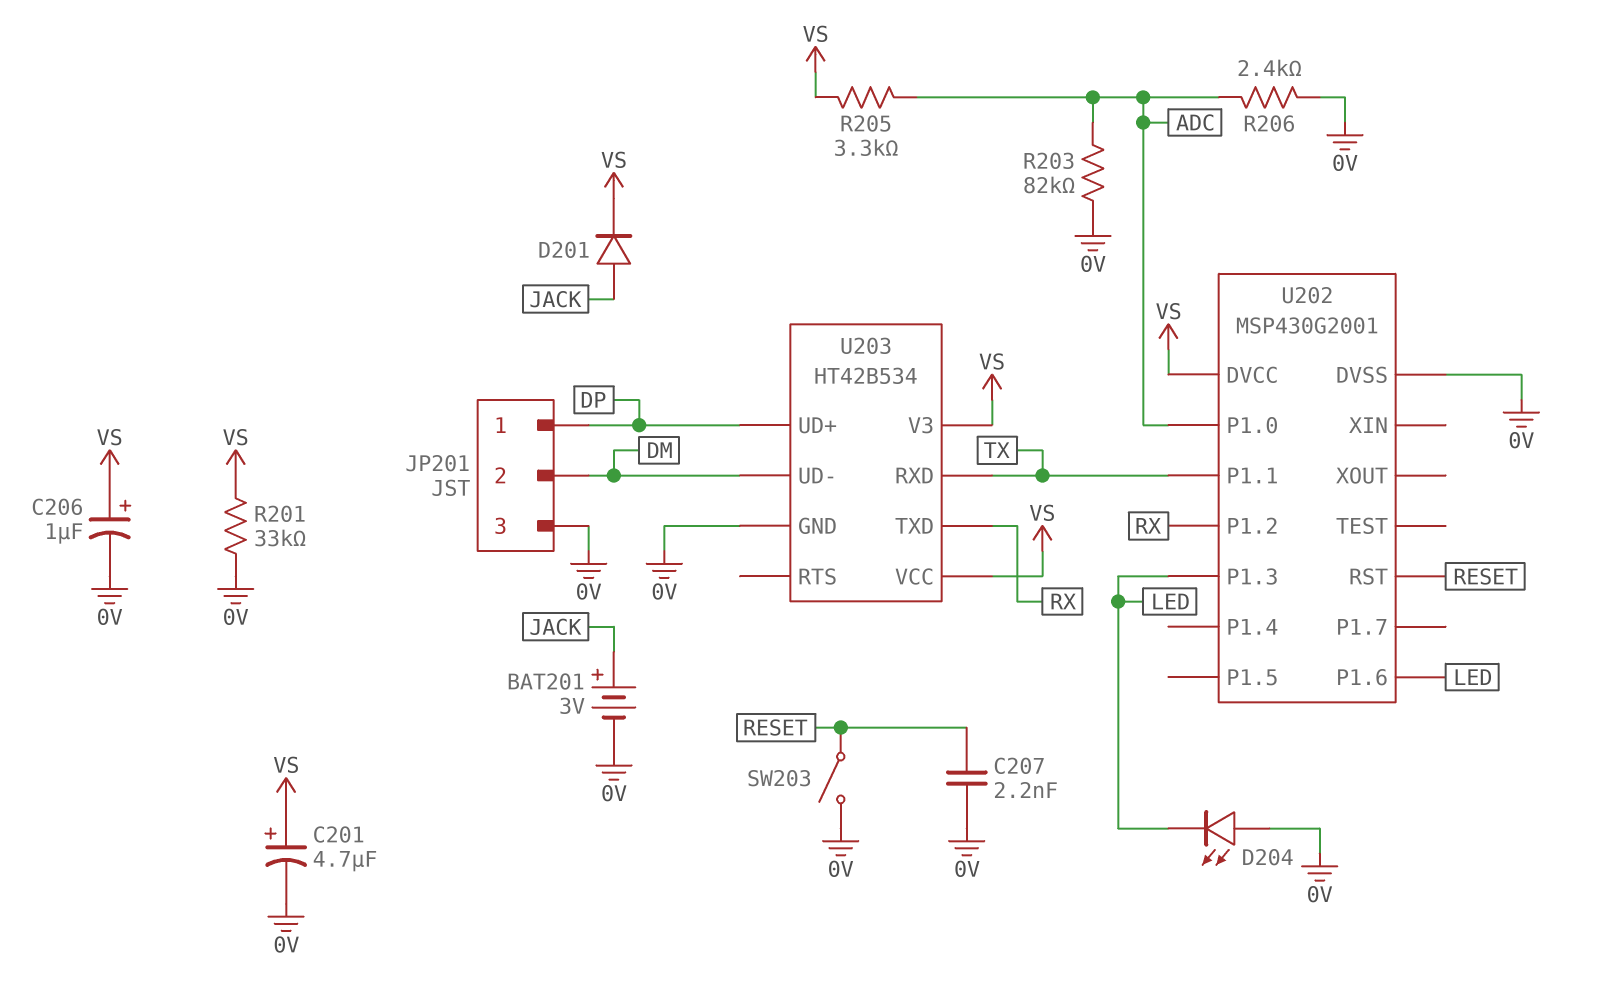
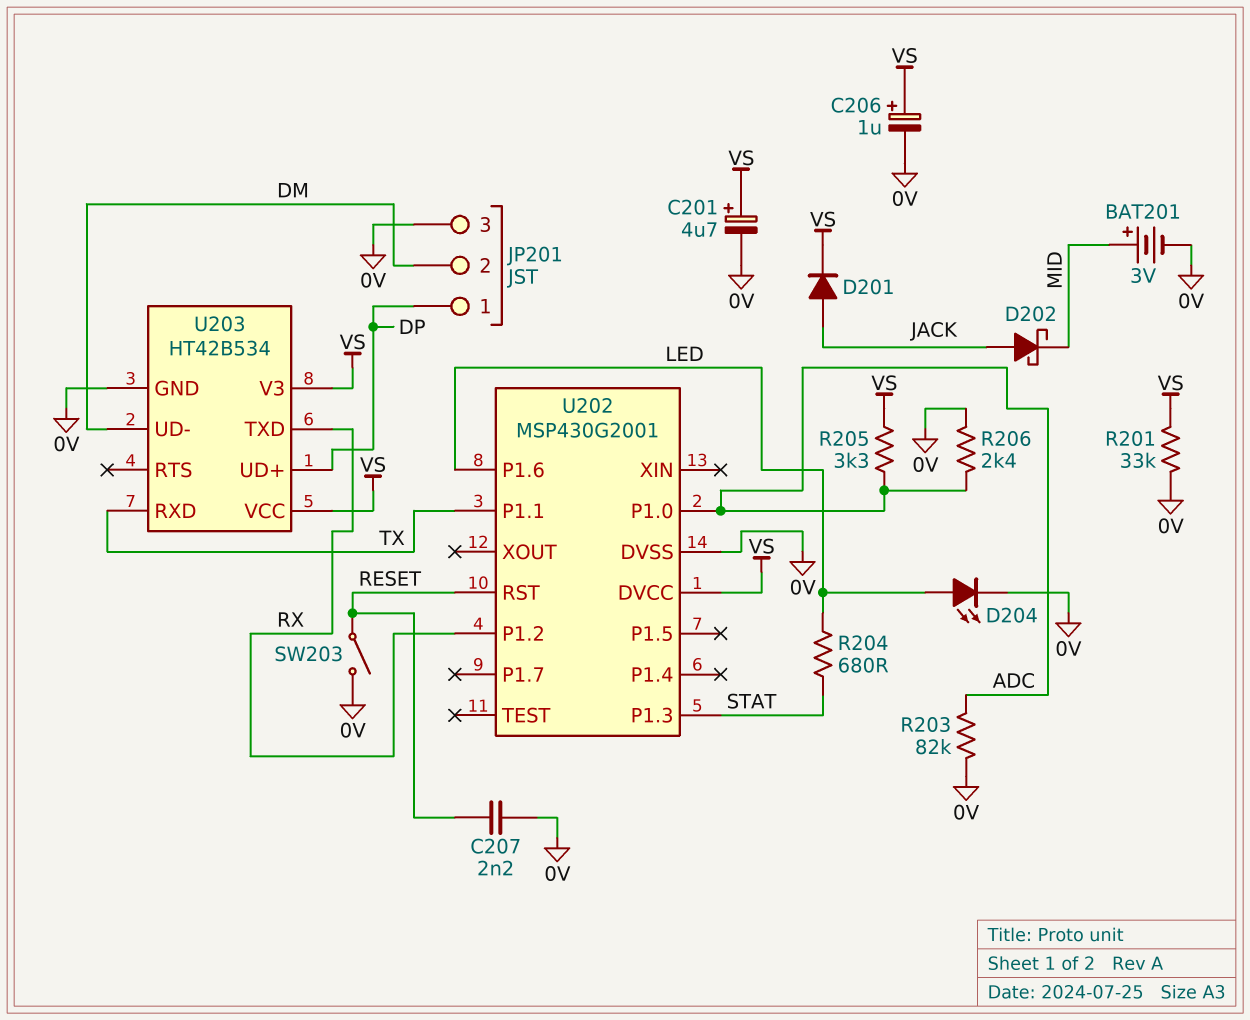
BAT201: 3V (plus JACK, minus 0V) -> 3V (plus MID, minus 0V)
D202: none -> schottky (A JACK, K MID)
D204: LED (A 0V, K LED) -> LED (A LED, K 0V)
R204: none -> 680 (LED, STAT)
U202 pin P1.3: LED -> STAT

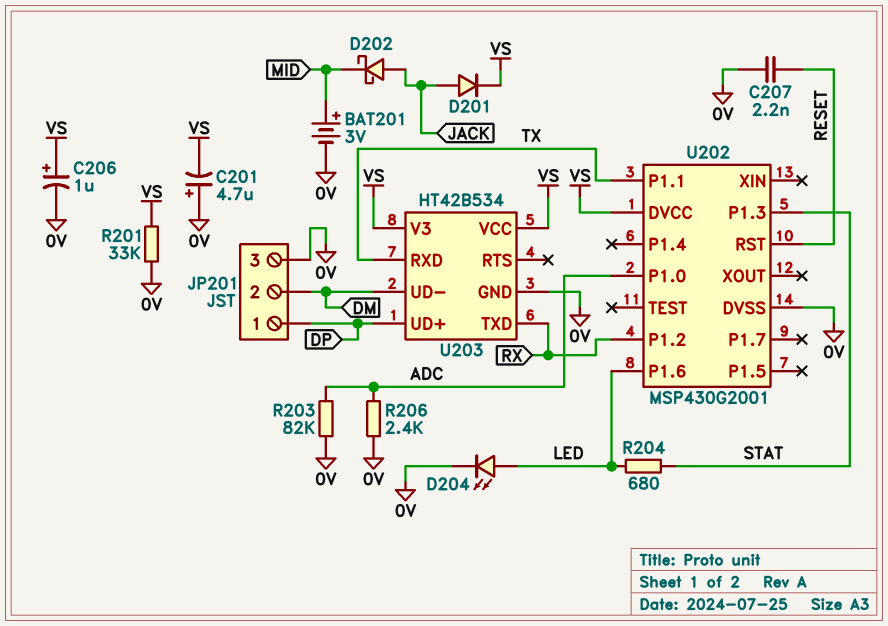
C201: 4.7uF (plus VS, minus 0V) -> 4.7uF (plus 0V, minus VS)
R205: 3.3k (ADC, VS) -> none
SW203: switch (0V, RESET) -> none

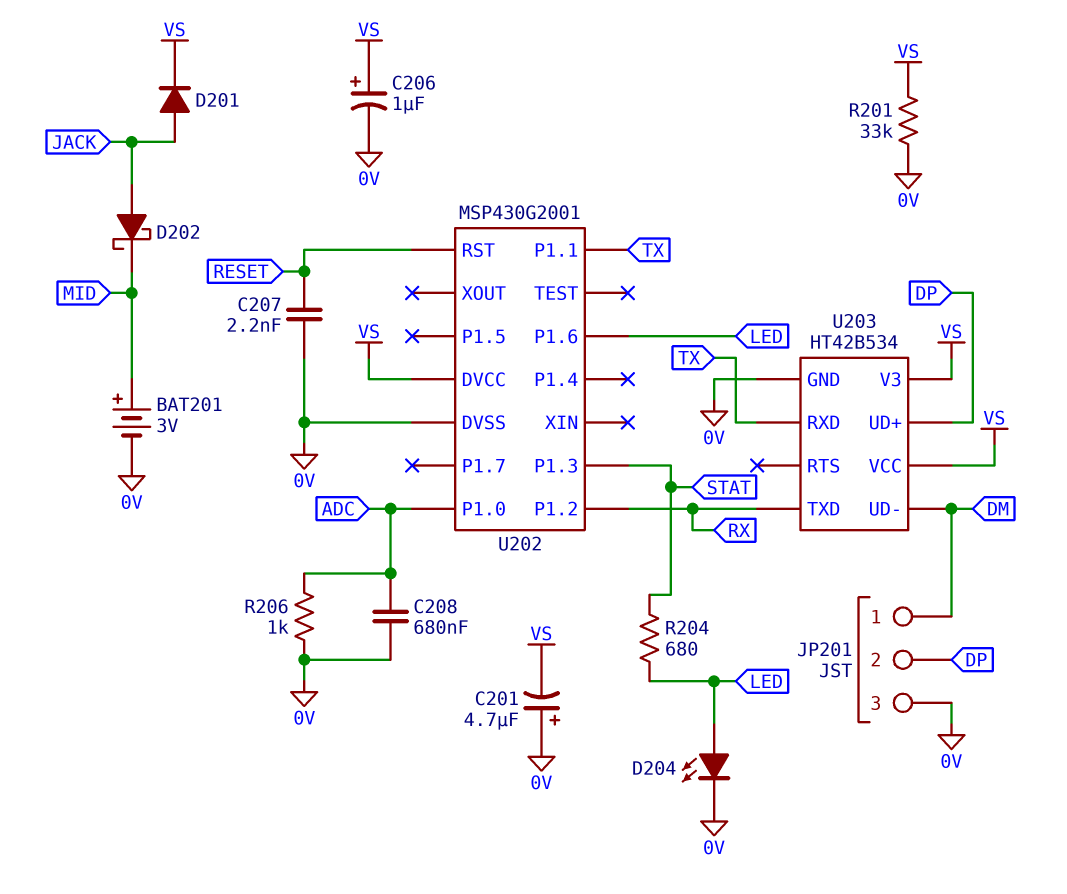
C208: none -> 680nF (0V, ADC)
JP201 pin 1: DP -> DM
JP201 pin 2: DM -> DP
R203: 82k (0V, ADC) -> none
R206: 2.4k (0V, ADC) -> 1k (0V, ADC)

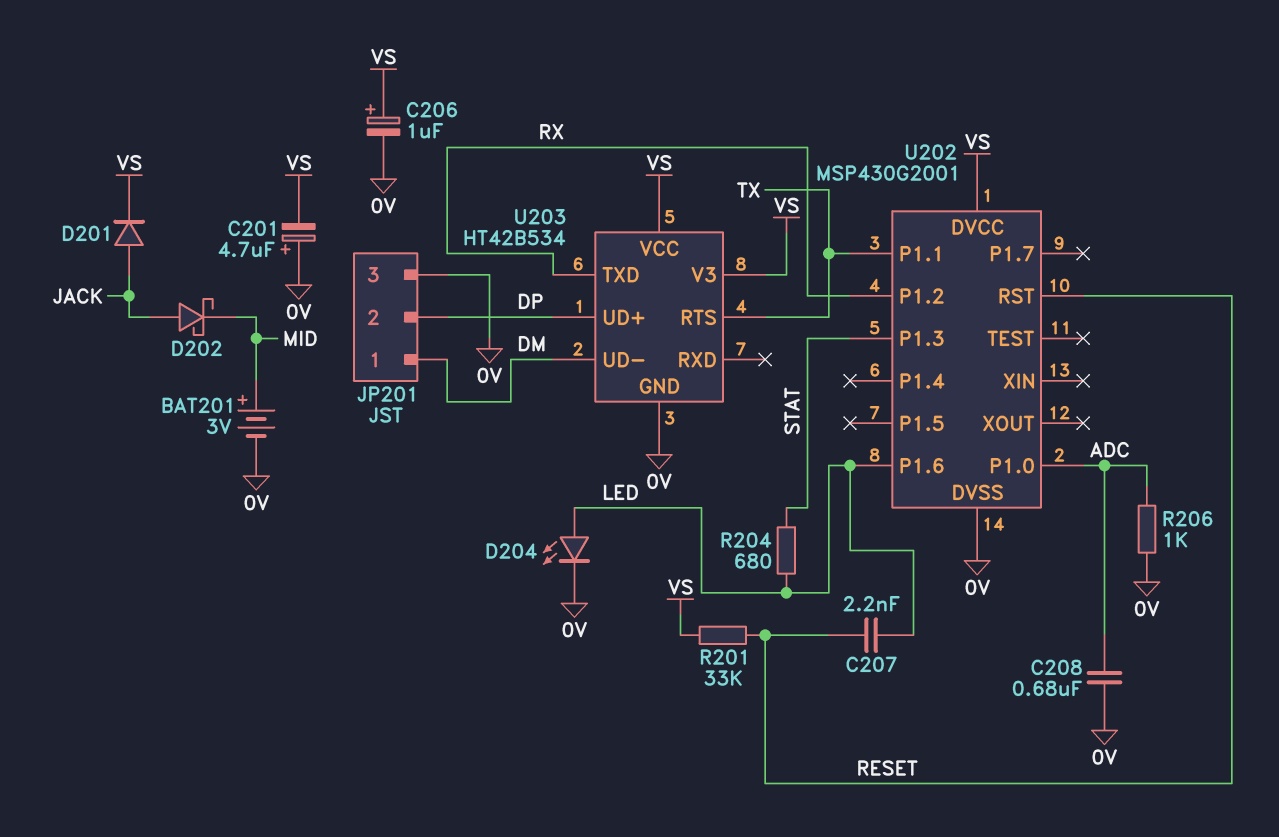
C207: 2.2nF (0V, RESET) -> 2.2nF (LED, RESET)
R201: 33k (0V, VS) -> 33k (RESET, VS)
U203 pin RTS: none -> TX
U203 pin RXD: TX -> none

